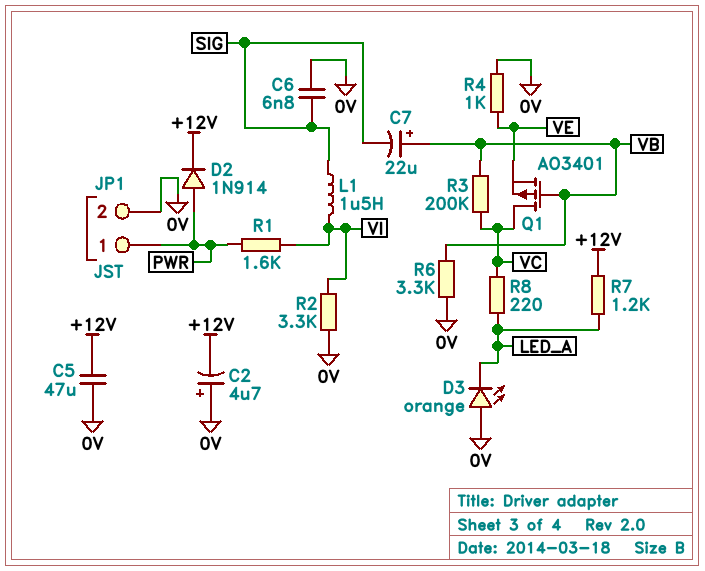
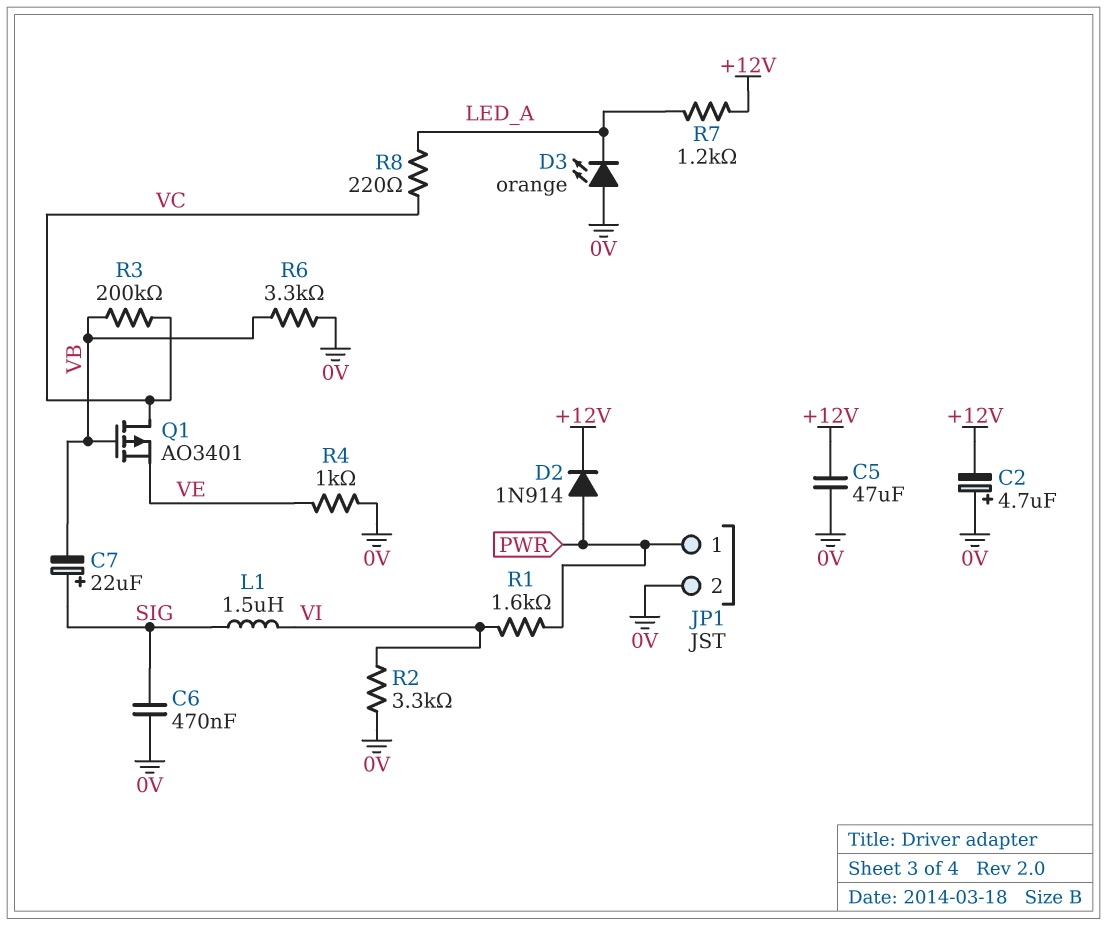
C6: 6.8nF (0V, SIG) -> 470nF (0V, SIG)
C7: 22uF (plus VB, minus SIG) -> 22uF (plus SIG, minus VB)

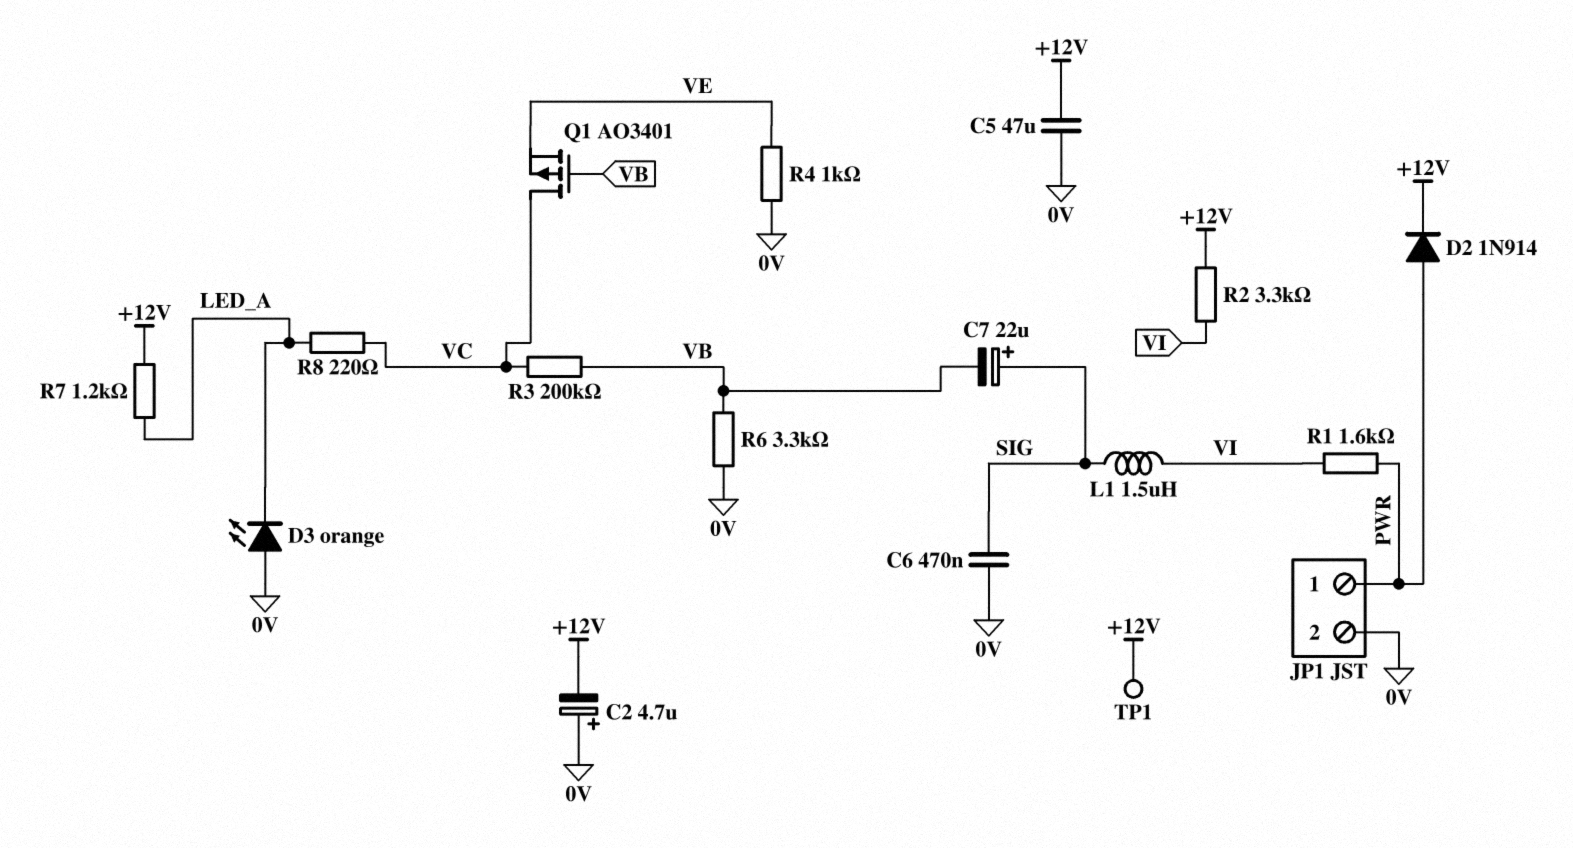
R2: 3.3k (0V, VI) -> 3.3k (+12V, VI)
TP1: none -> test point (+12V)

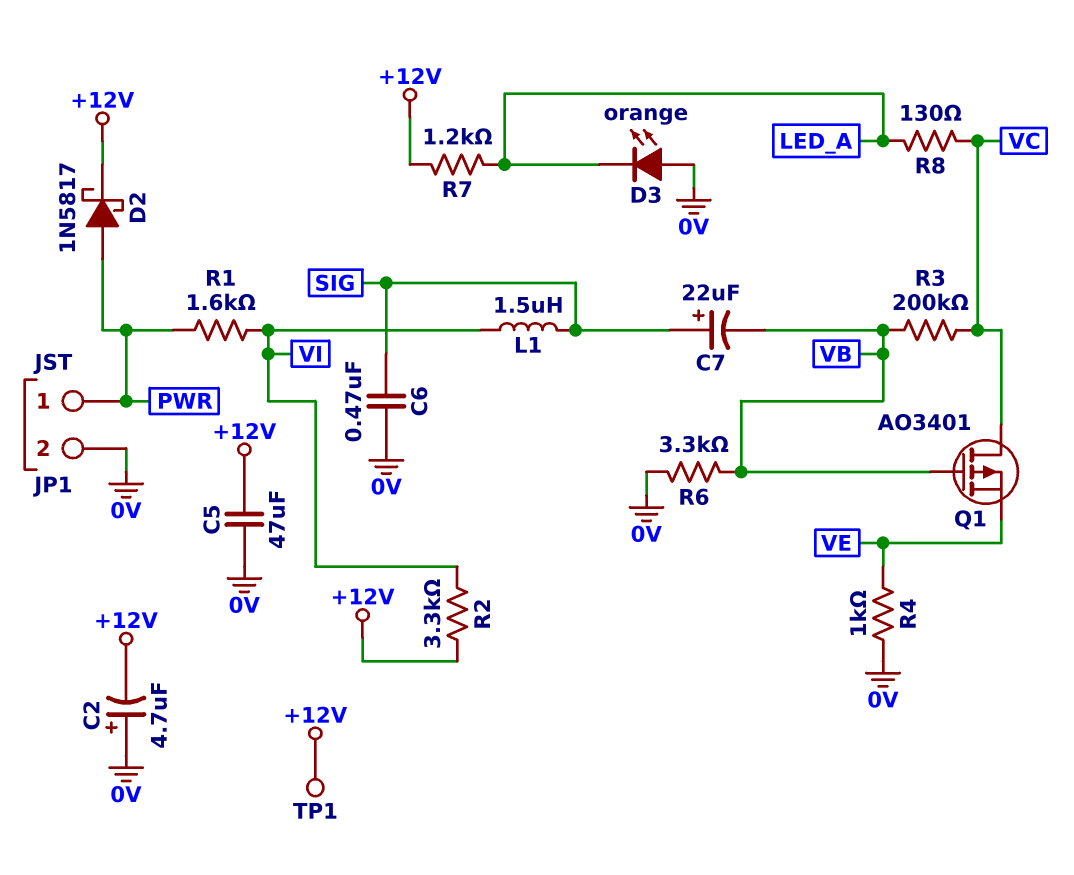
D2: diode 1N914 (A PWR, K +12V) -> schottky 1N5817 (A PWR, K +12V)
R8: 220 (LED_A, VC) -> 130 (LED_A, VC)

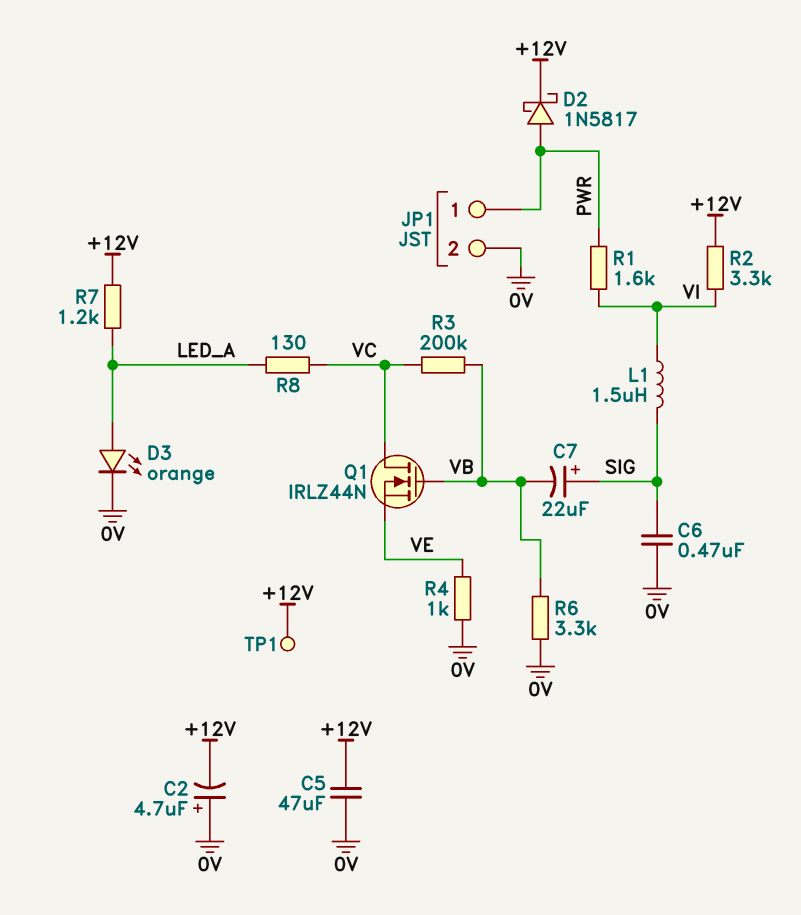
D3: LED orange (A 0V, K LED_A) -> LED orange (A LED_A, K 0V)
Q1: PMOS AO3401 (G VB, D VC, S VE) -> NMOS IRLZ44N (G VB, D VC, S VE)

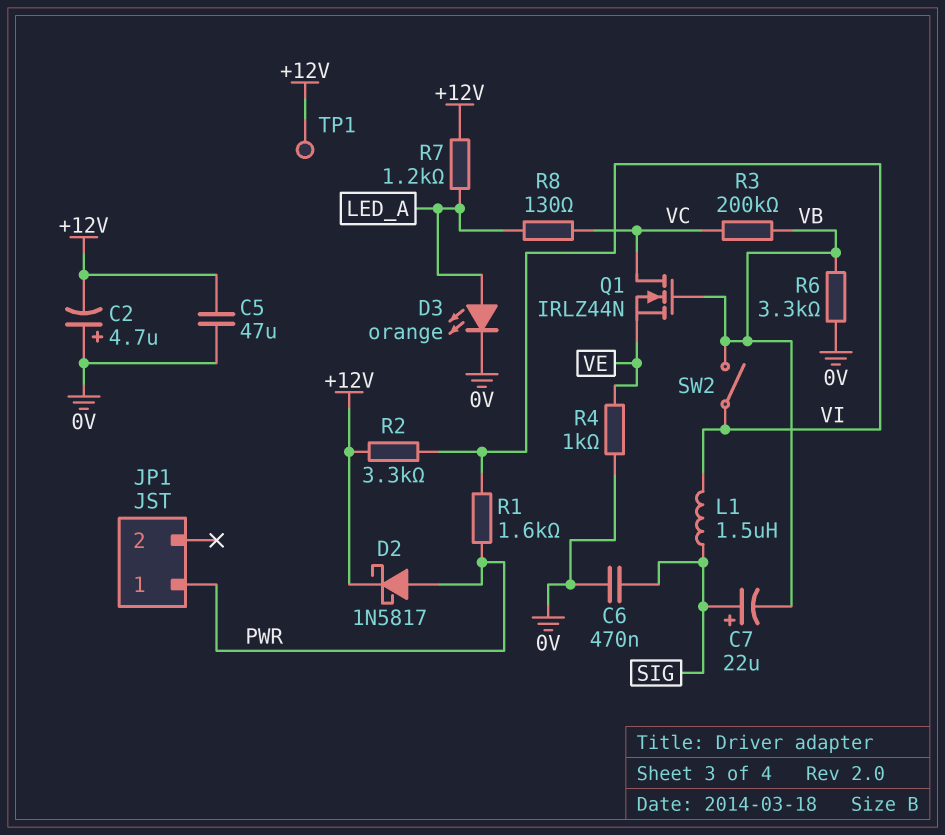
JP1 pin 2: 0V -> none
SW2: none -> switch (VB, VI)

